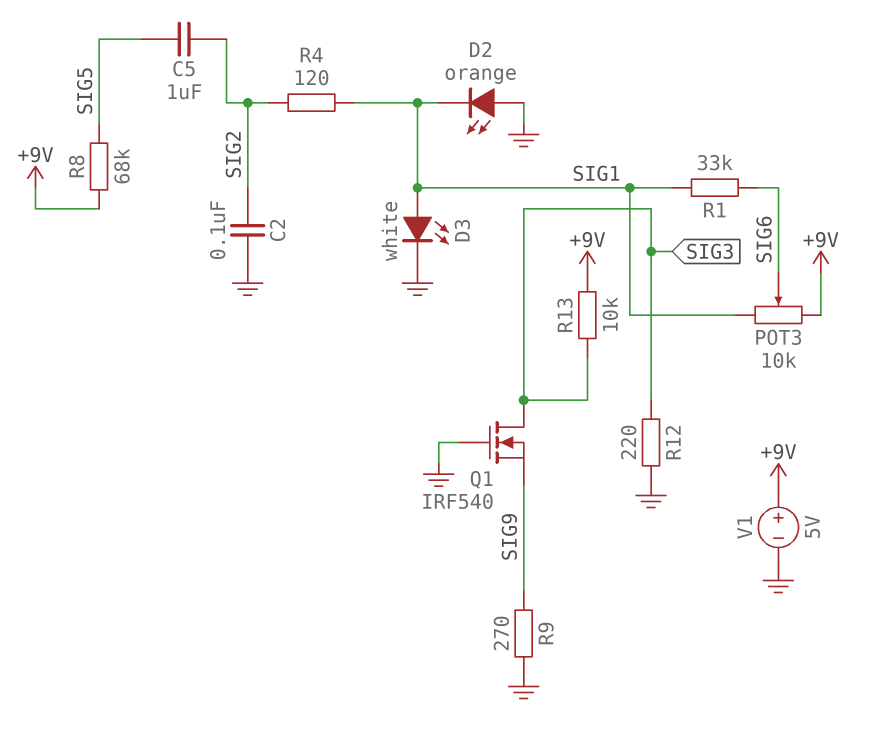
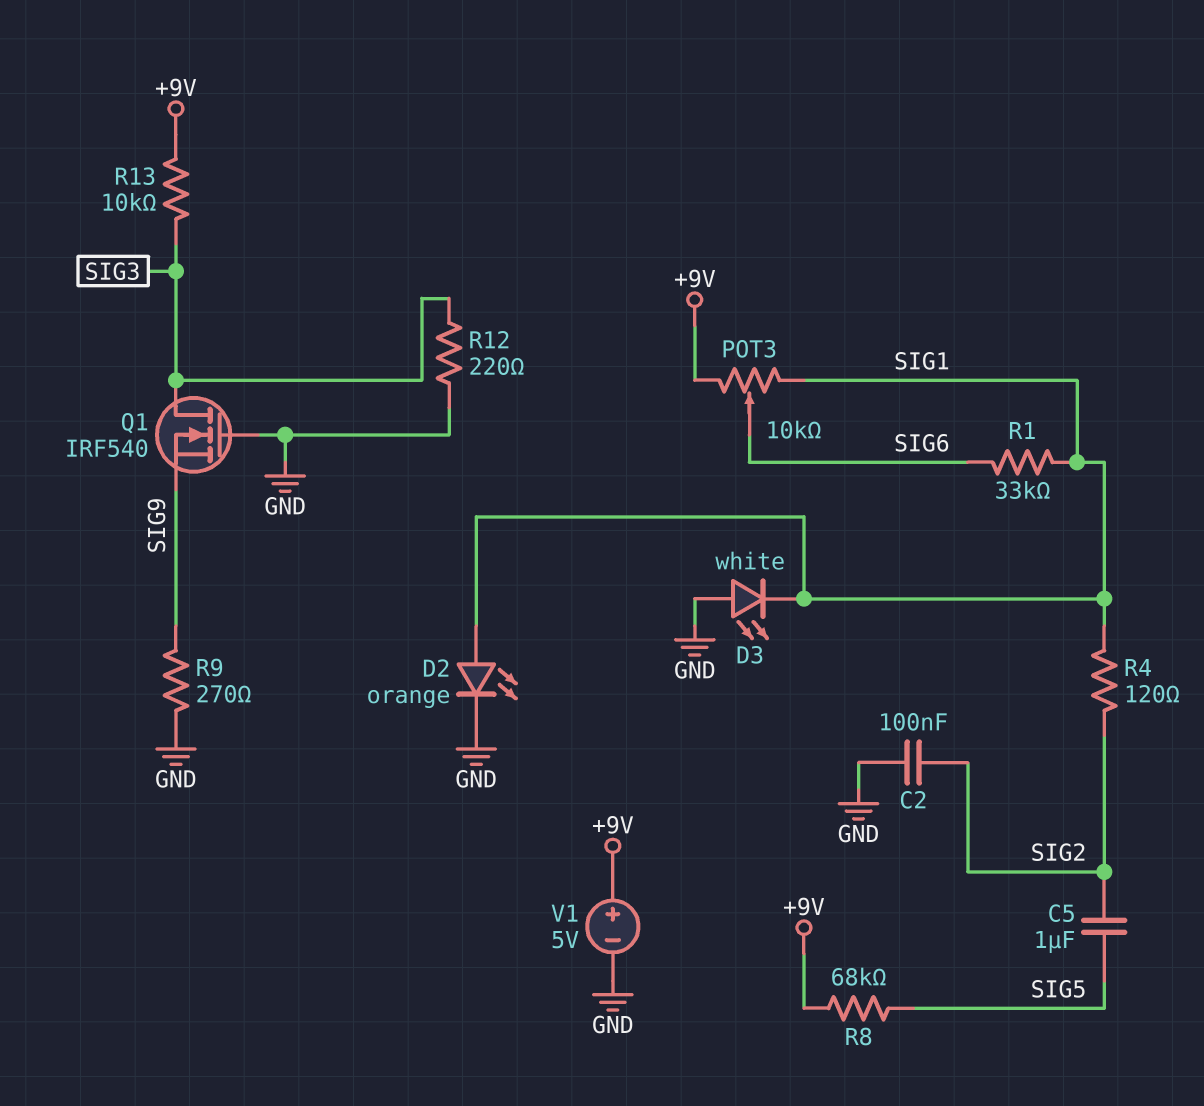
D2: LED orange (A GND, K SIG1) -> LED orange (A SIG1, K GND)
D3: LED white (A SIG1, K GND) -> LED white (A GND, K SIG1)

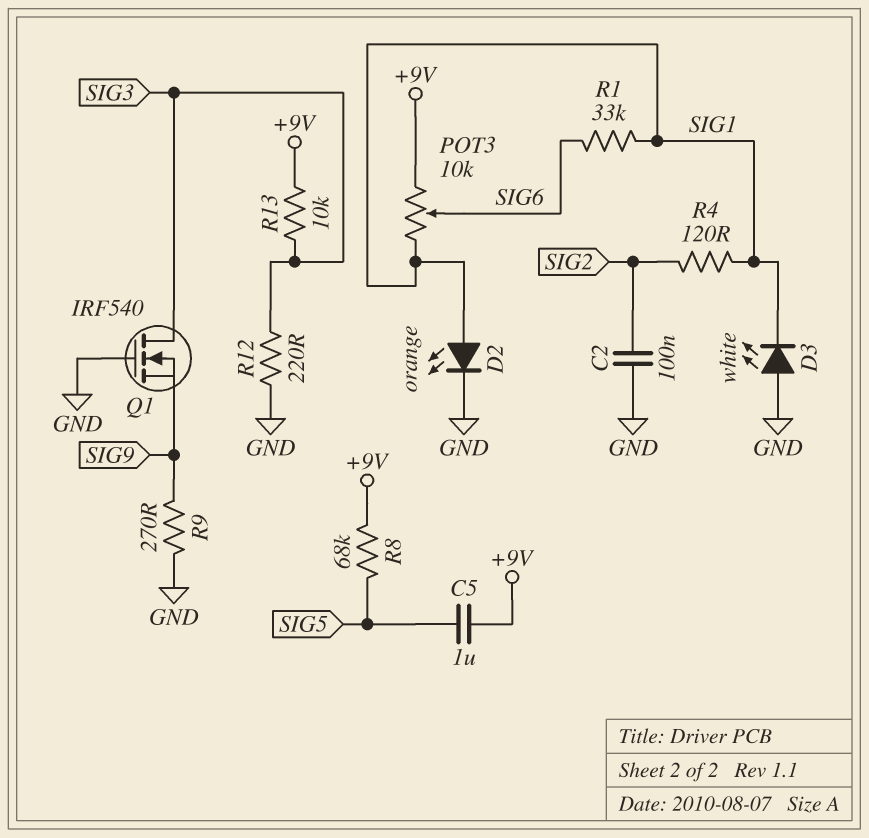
C5: 1uF (SIG2, SIG5) -> 1uF (+9V, SIG5)
V1: 5V (plus +9V, minus GND) -> none

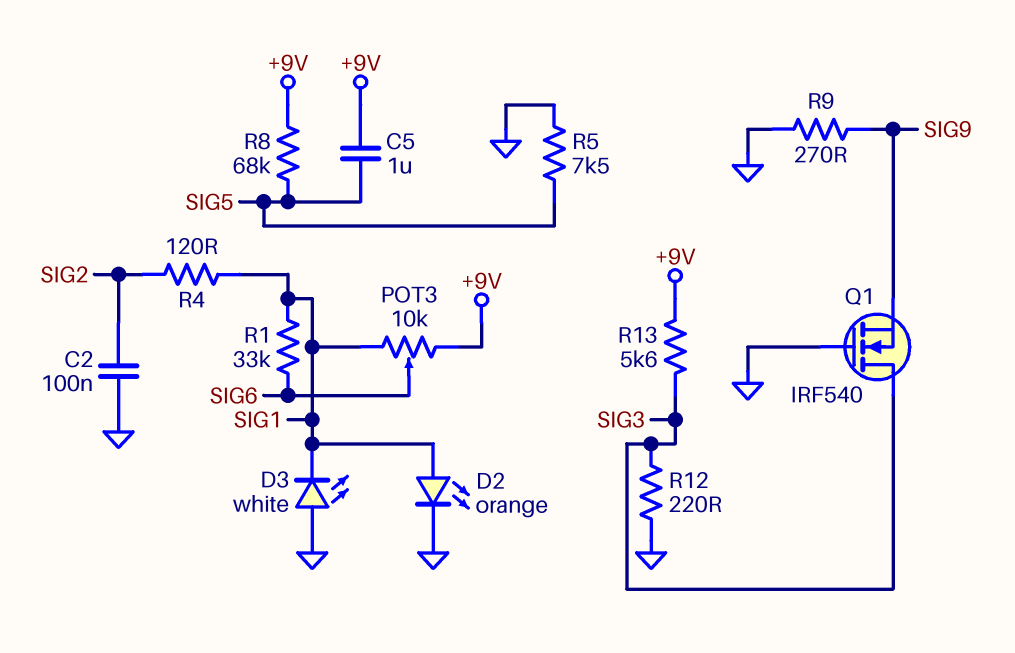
R5: none -> 7.5k (GND, SIG5)
R13: 10k (+9V, SIG3) -> 5.6k (+9V, SIG3)

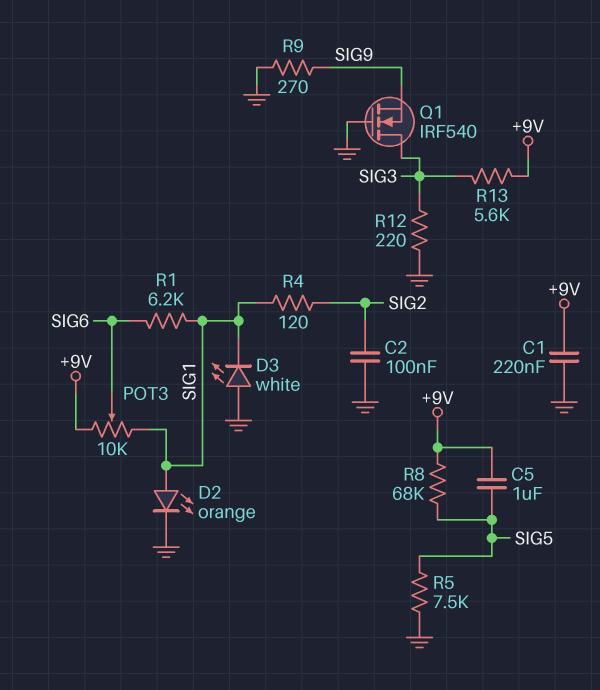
C1: none -> 220nF (+9V, GND)
R1: 33k (SIG1, SIG6) -> 6.2k (SIG1, SIG6)

